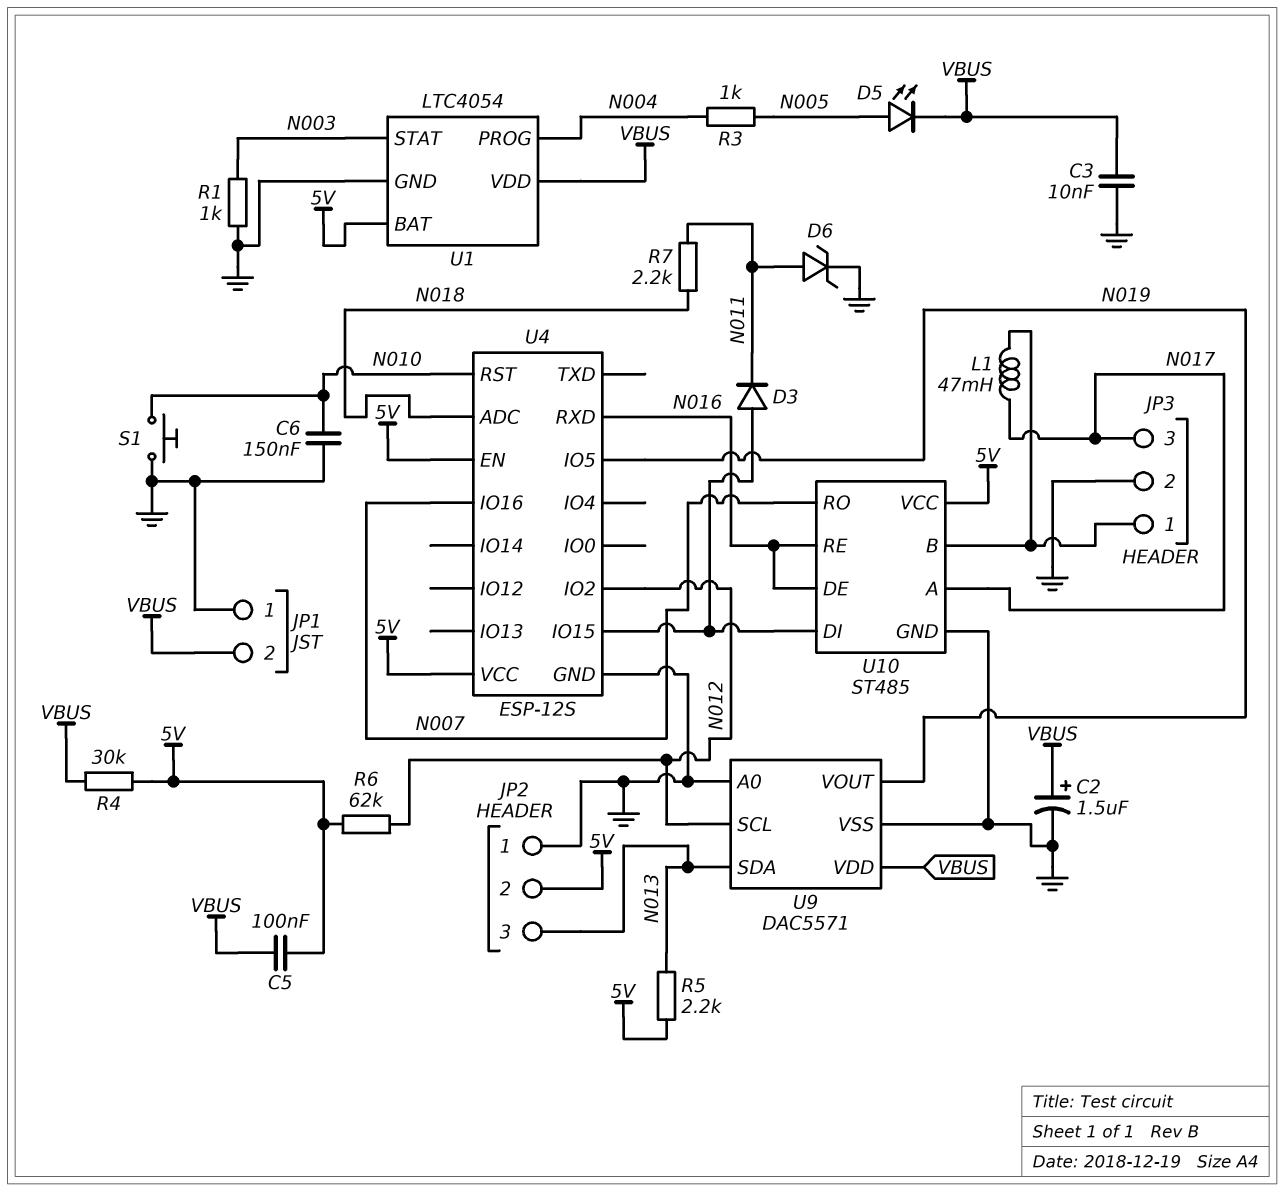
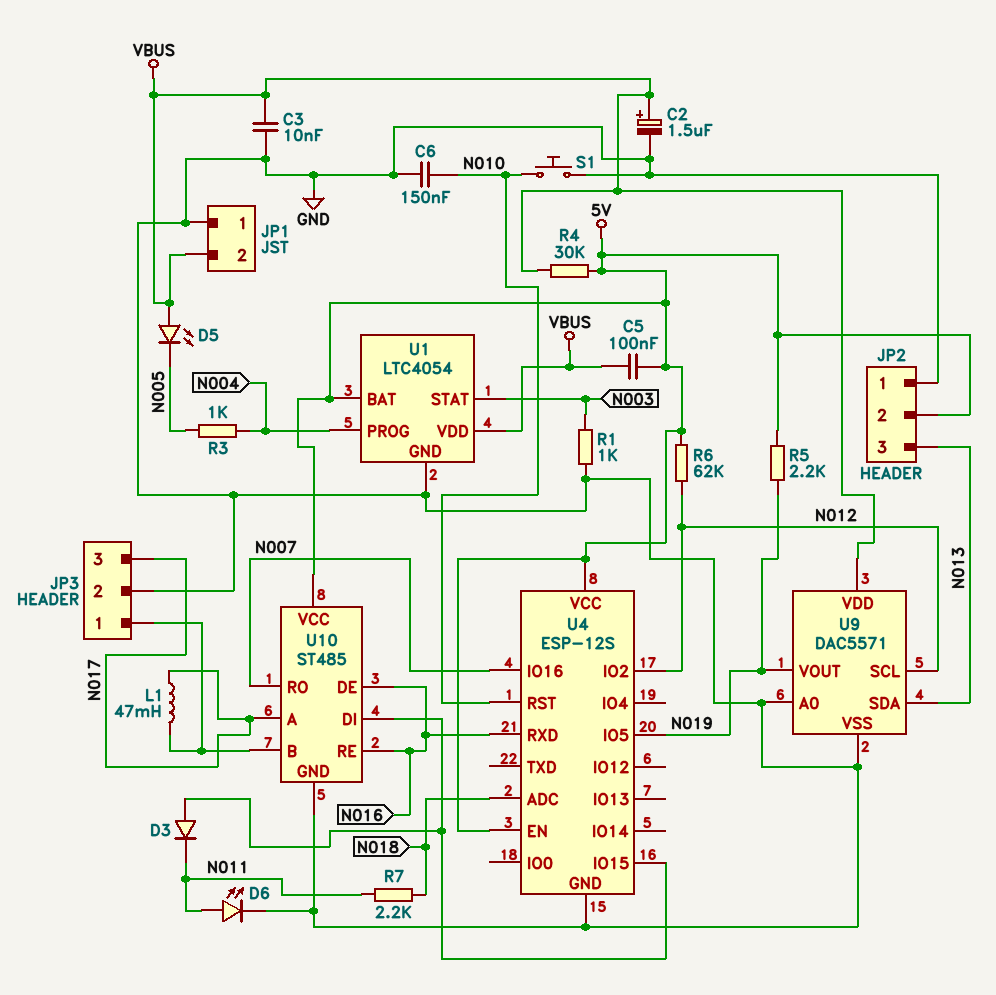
D5: LED (A N005, K VBUS) -> LED (A VBUS, K N005)
D6: zener (A N011, K GND) -> LED (A N011, K GND)
R5: 2.2k (5V, N013) -> 2.2k (5V, N019)

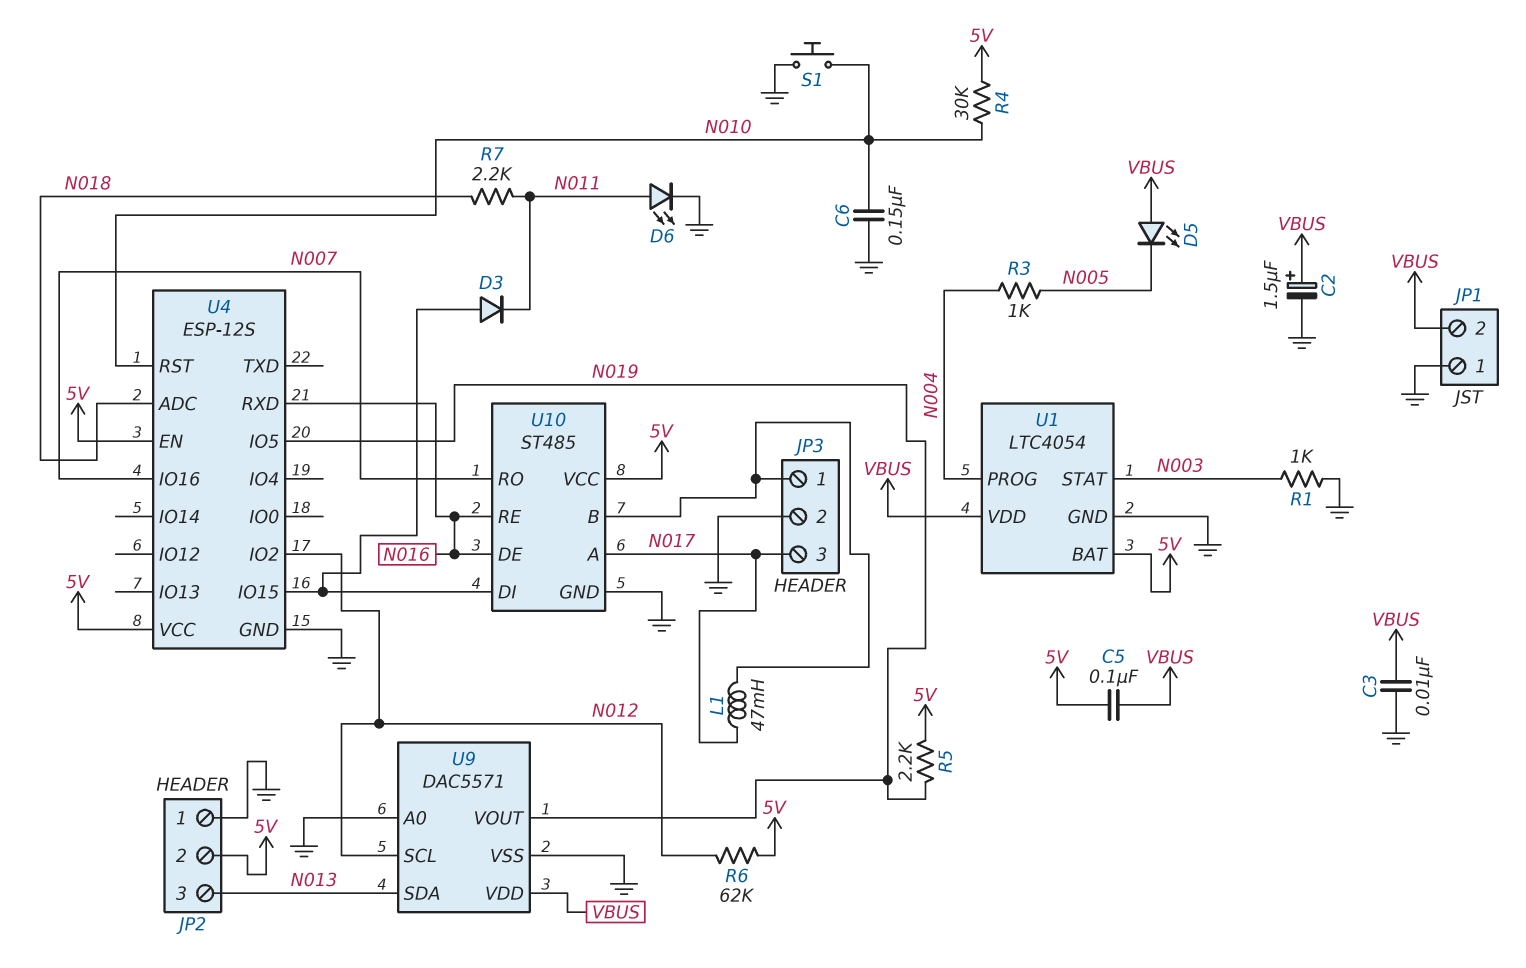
R4: 30k (5V, VBUS) -> 30k (5V, N010)

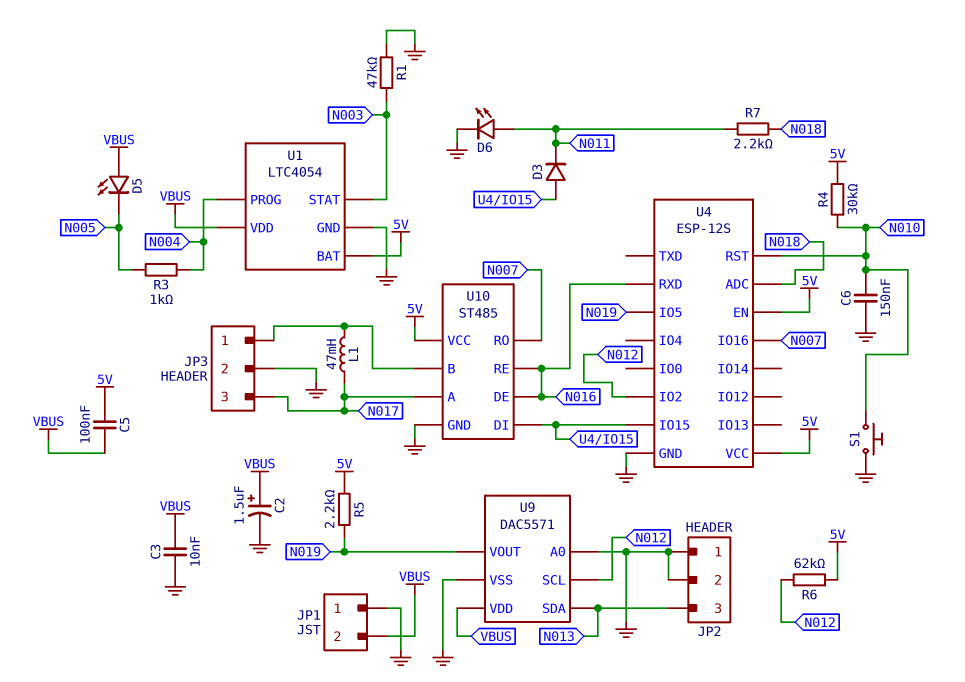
JP2 pin 2: 5V -> GND
R1: 1k (GND, N003) -> 47k (GND, N003)

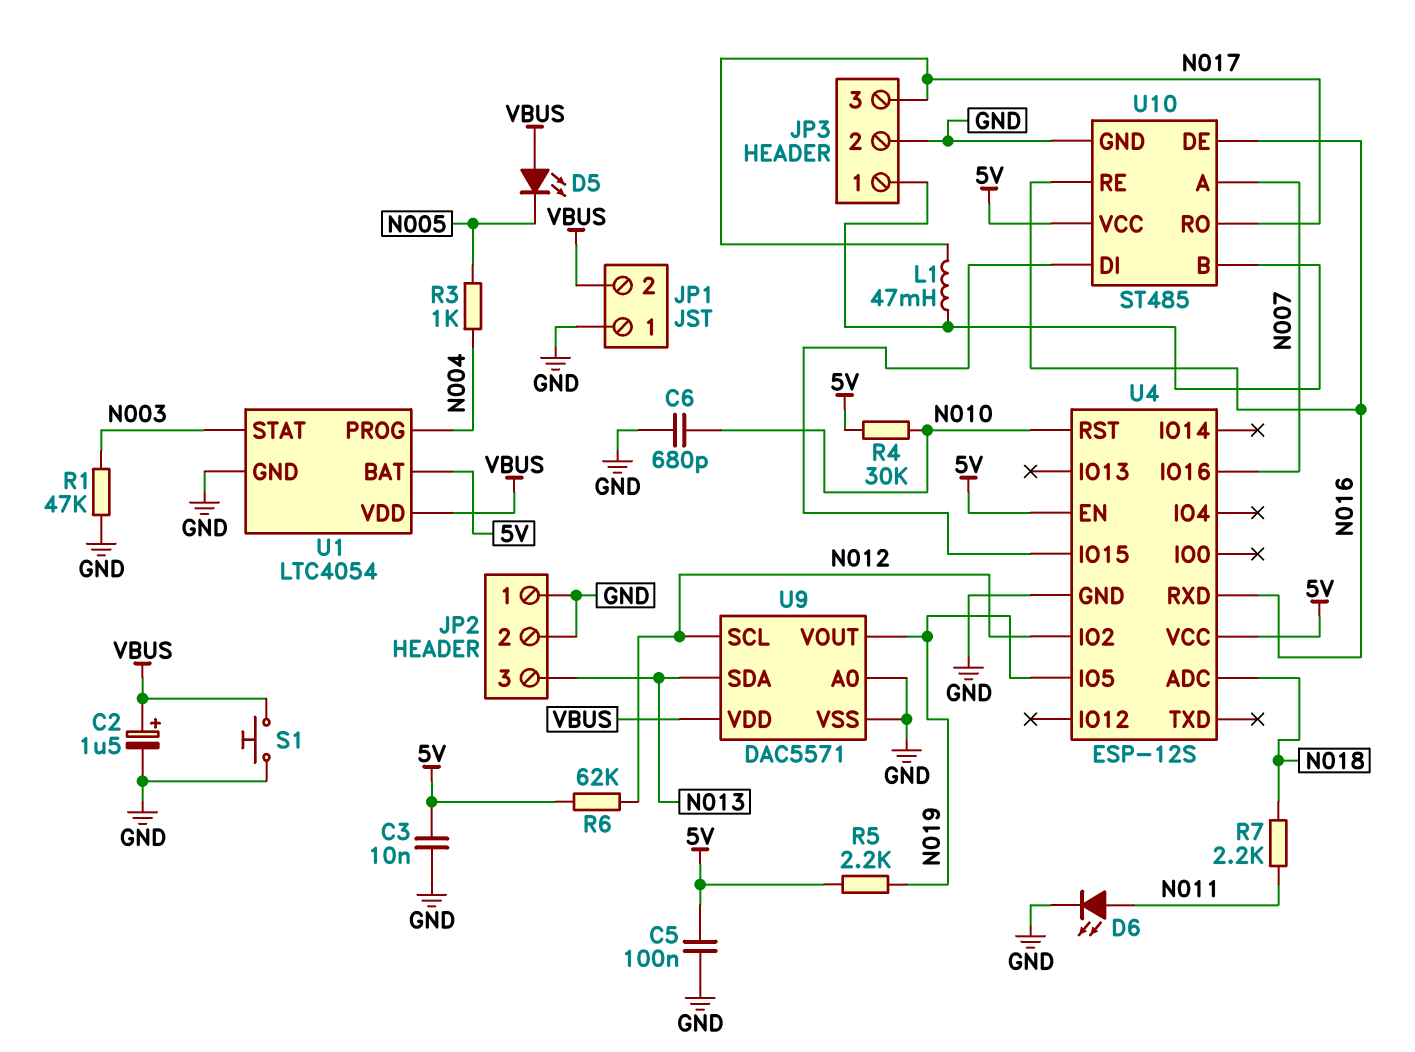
C3: 10nF (GND, VBUS) -> 10nF (5V, GND)
C5: 100nF (5V, VBUS) -> 100nF (5V, GND)
C6: 150nF (GND, N010) -> 680pF (GND, N010)
D3: diode (A U4/IO15, K N011) -> none
S1: button (GND, N010) -> button (GND, VBUS)
U10 pin A: N017 -> N007
U10 pin RO: N007 -> N017

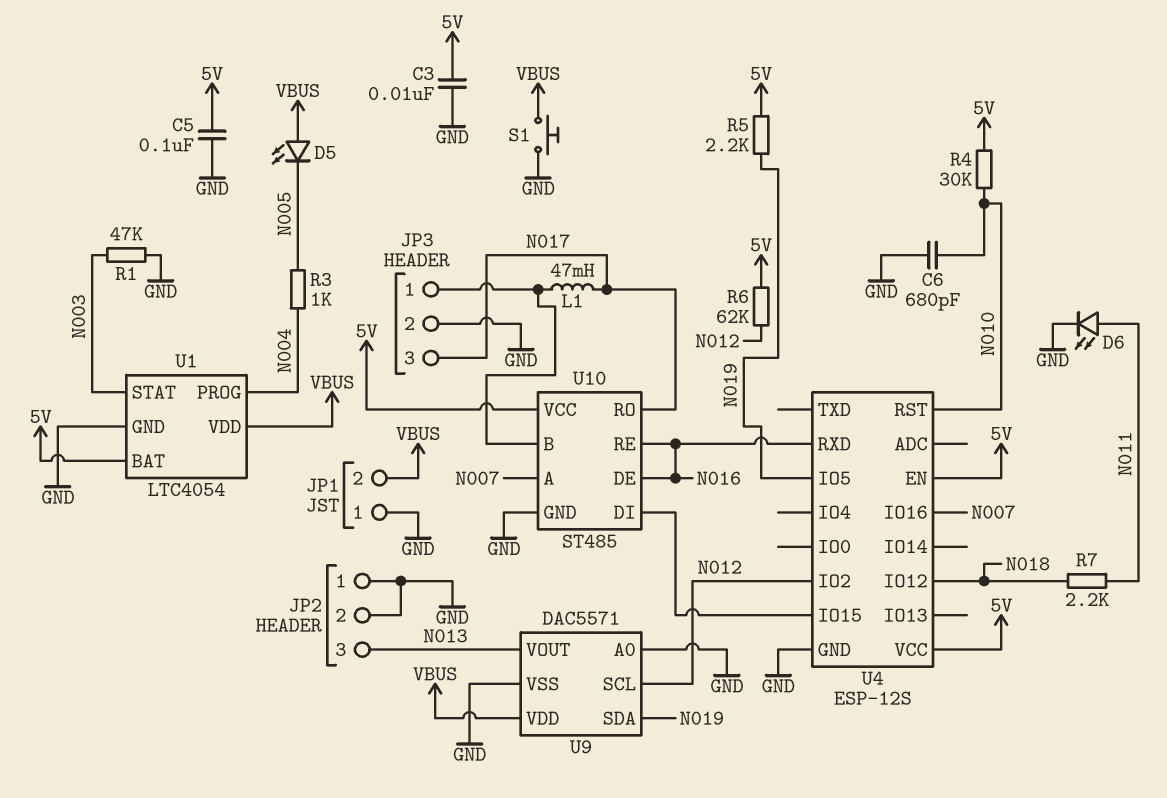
C2: 1.5uF (plus VBUS, minus GND) -> none
U4 pin ADC: N018 -> none
U4 pin IO12: none -> N018
U9 pin SDA: N013 -> N019
U9 pin VOUT: N019 -> N013

